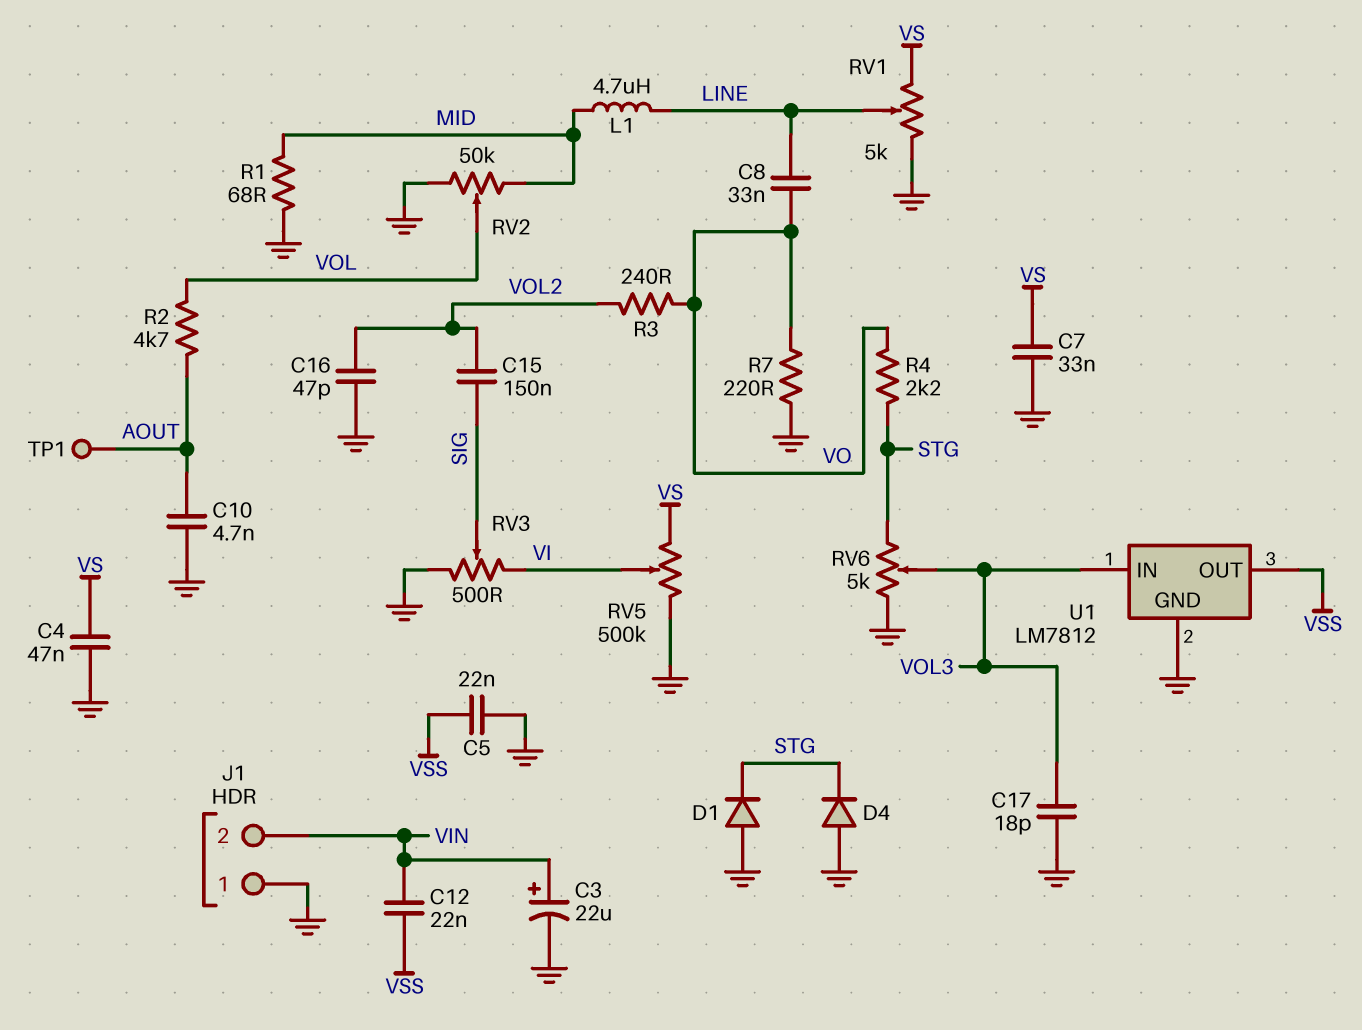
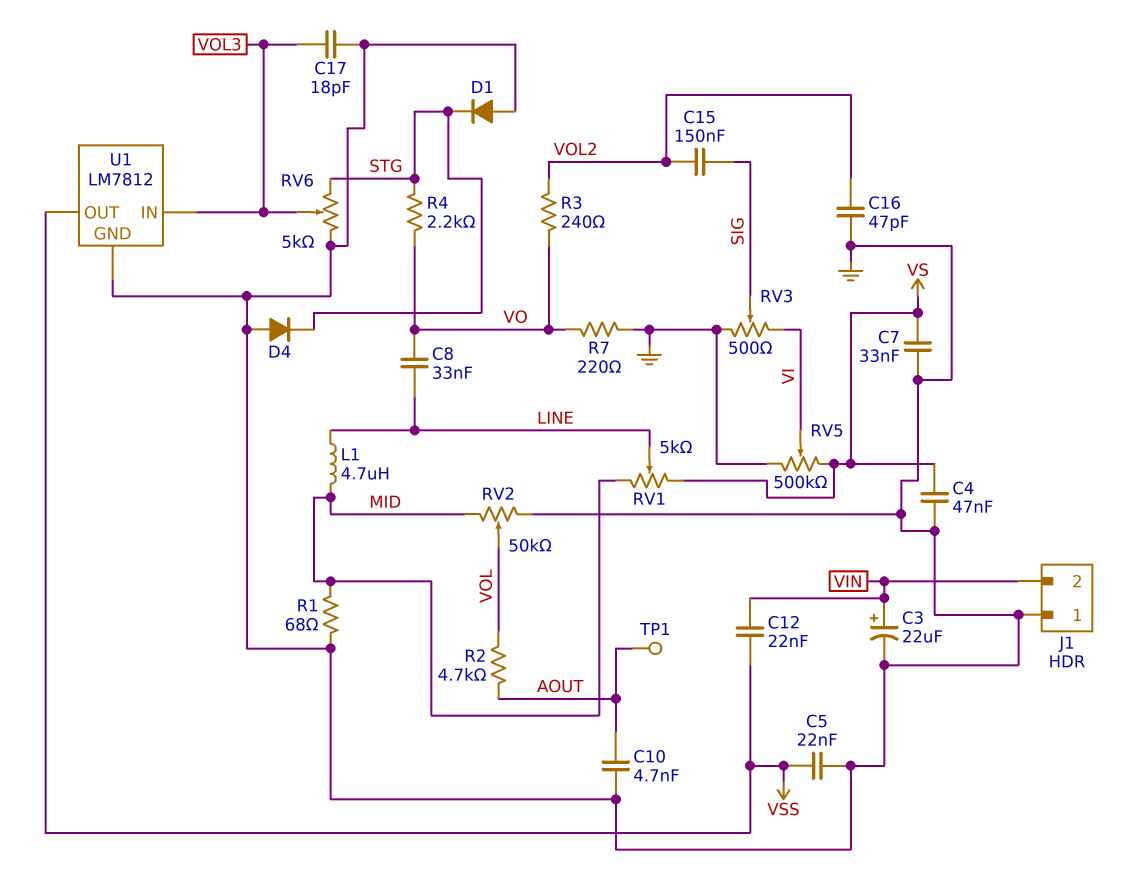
RV1: 5k (GND, VS, wiper LINE) -> 5k (MID, VS, wiper LINE)

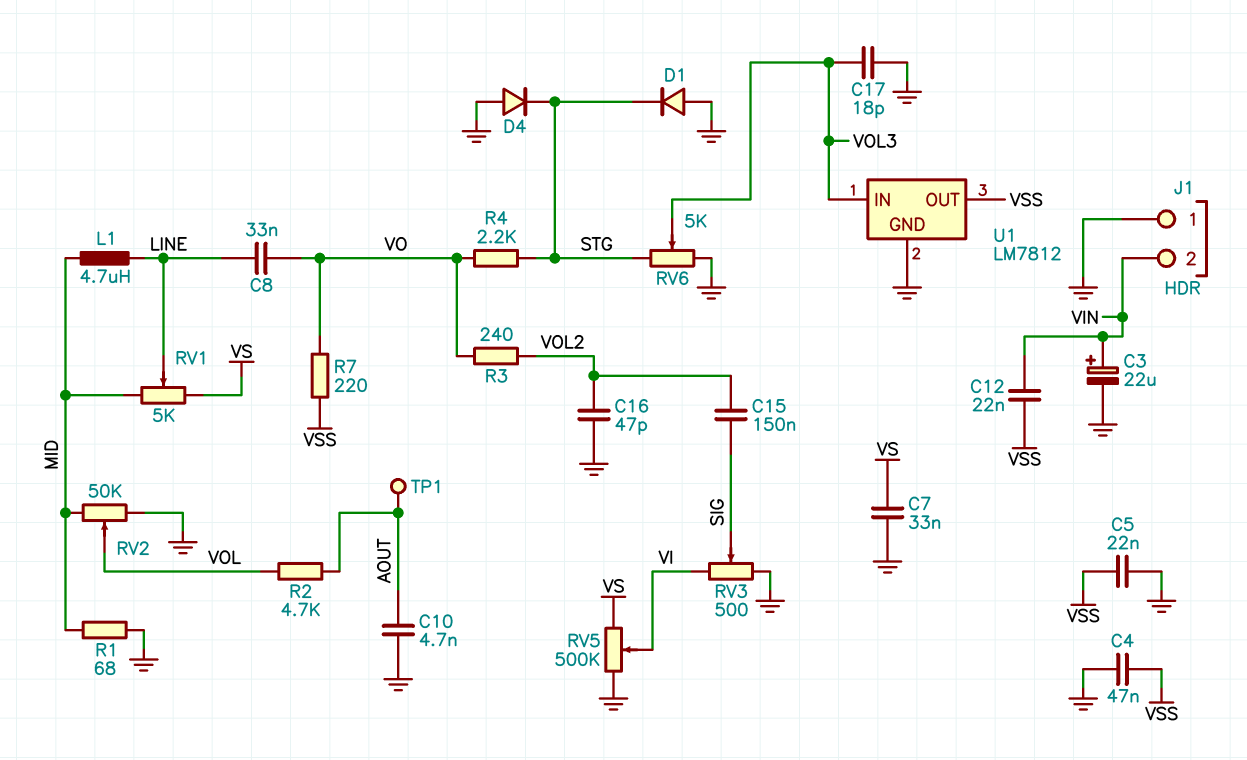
C4: 47nF (GND, VS) -> 47nF (GND, VSS)
R7: 220 (GND, VO) -> 220 (VO, VSS)

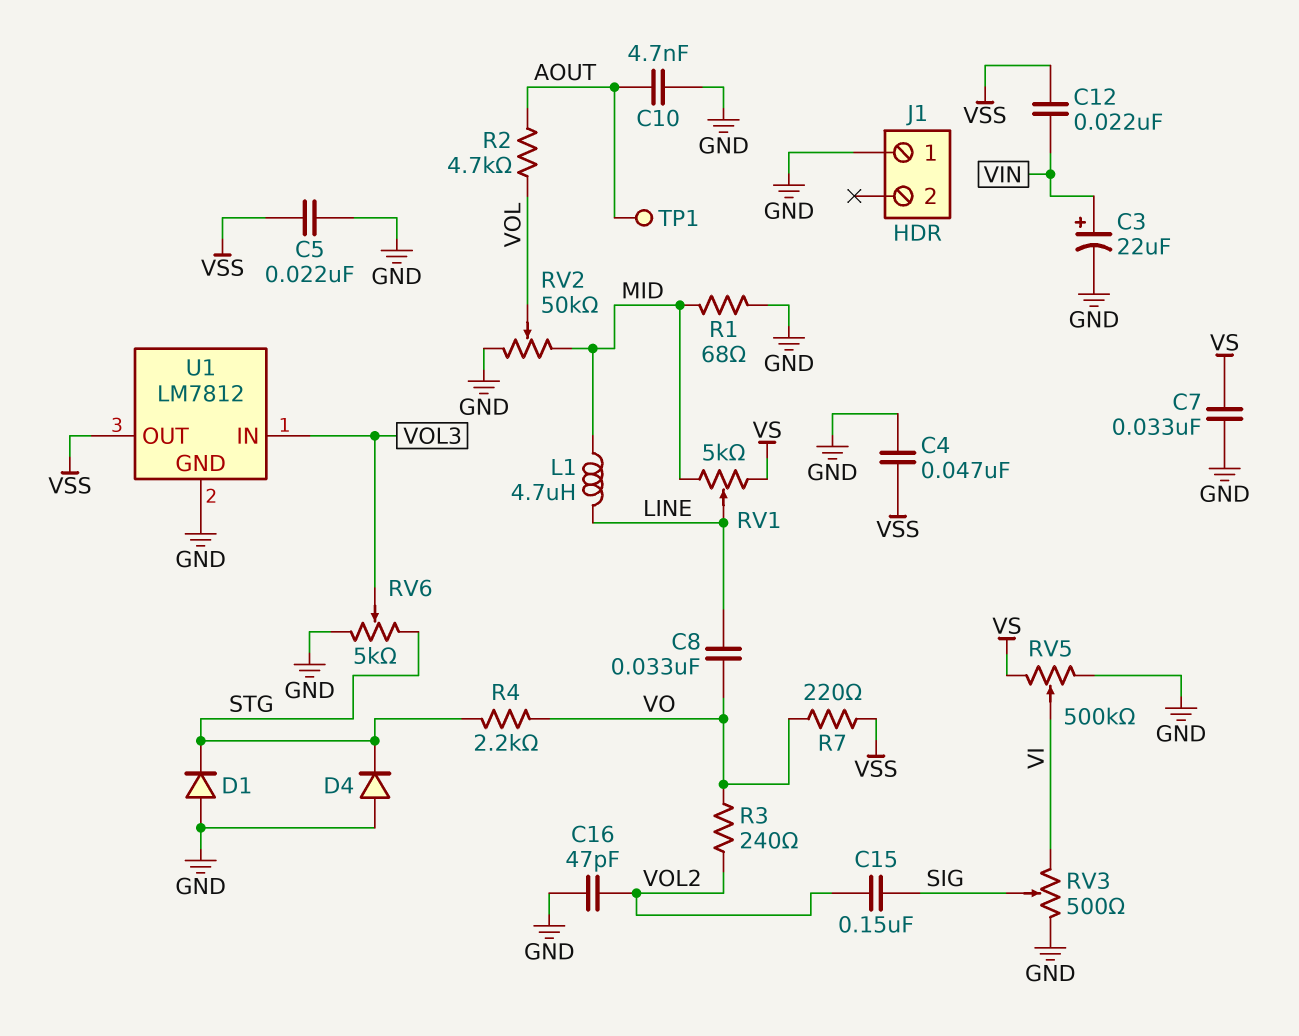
C17: 18pF (GND, VOL3) -> none
J1 pin 2: VIN -> none

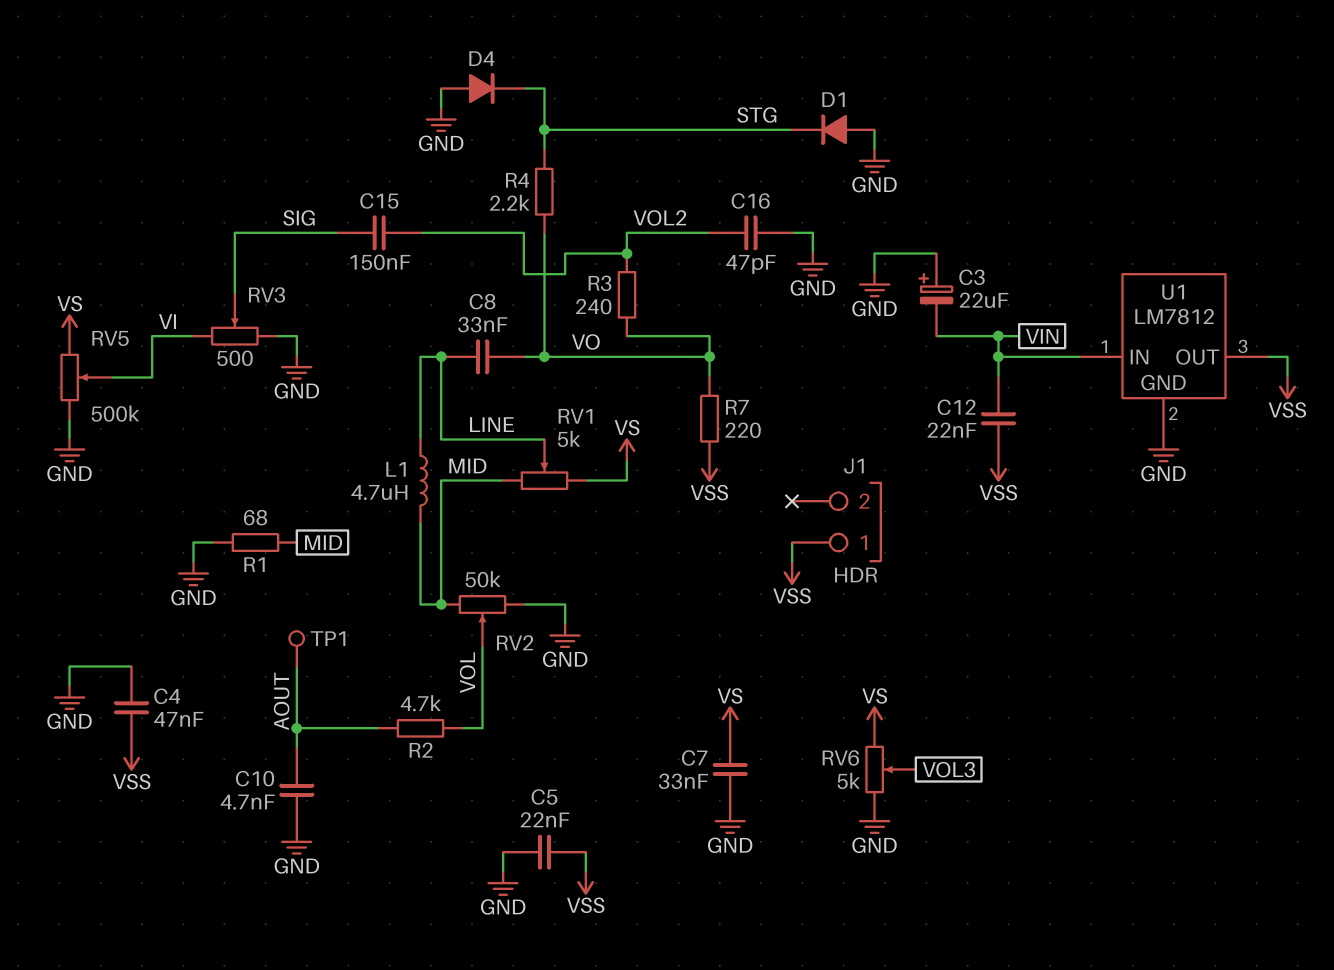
C3: 22uF (plus VIN, minus GND) -> 22uF (plus GND, minus VIN)
J1 pin 1: GND -> VSS
RV6: 5k (GND, STG, wiper VOL3) -> 5k (GND, VS, wiper VOL3)
U1 pin IN: VOL3 -> VIN

